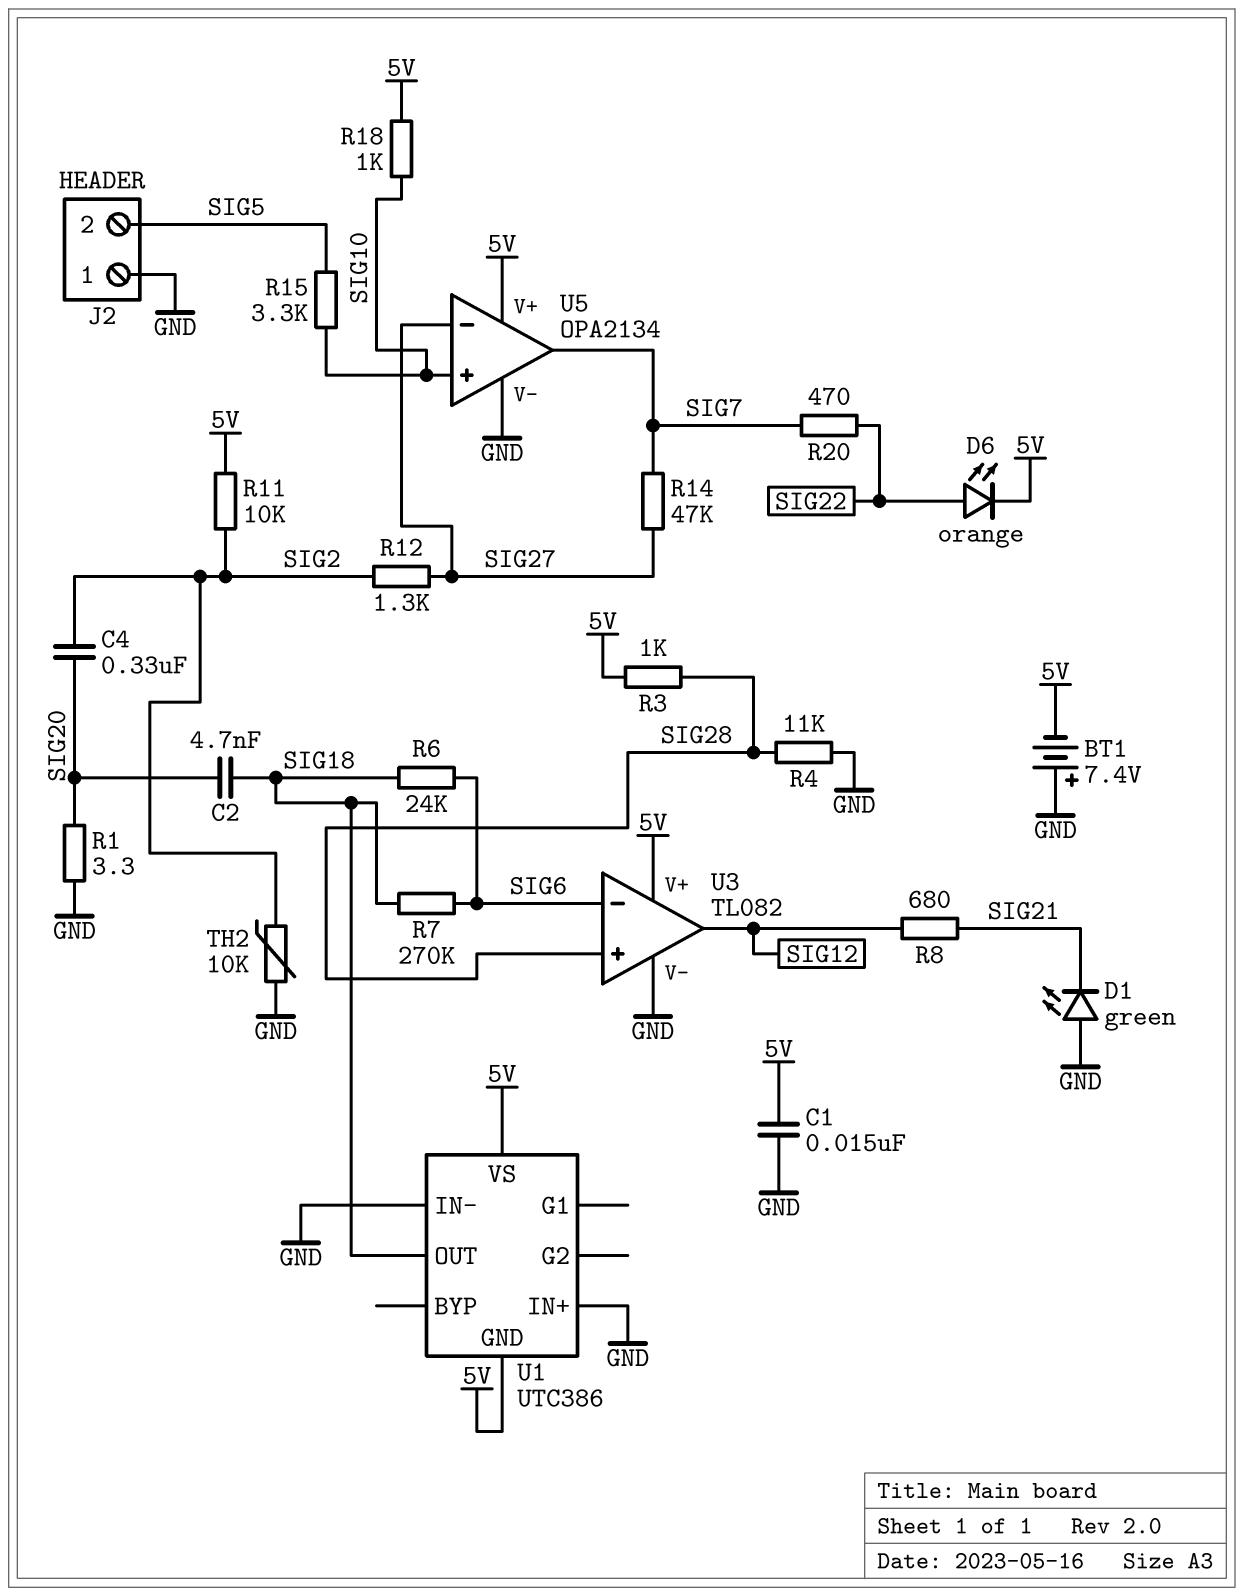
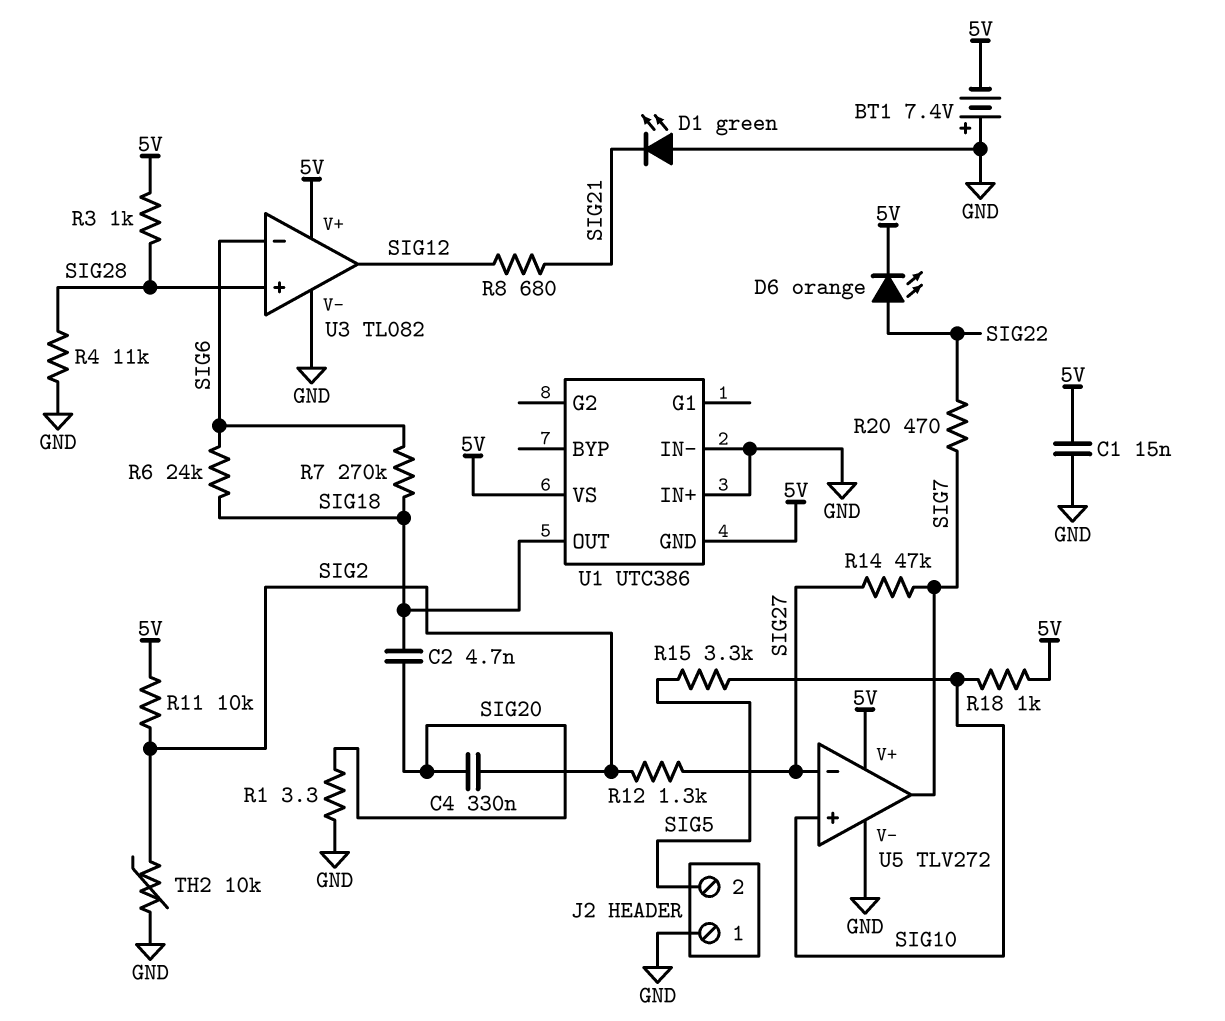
U5: OPA2134 -> TLV272

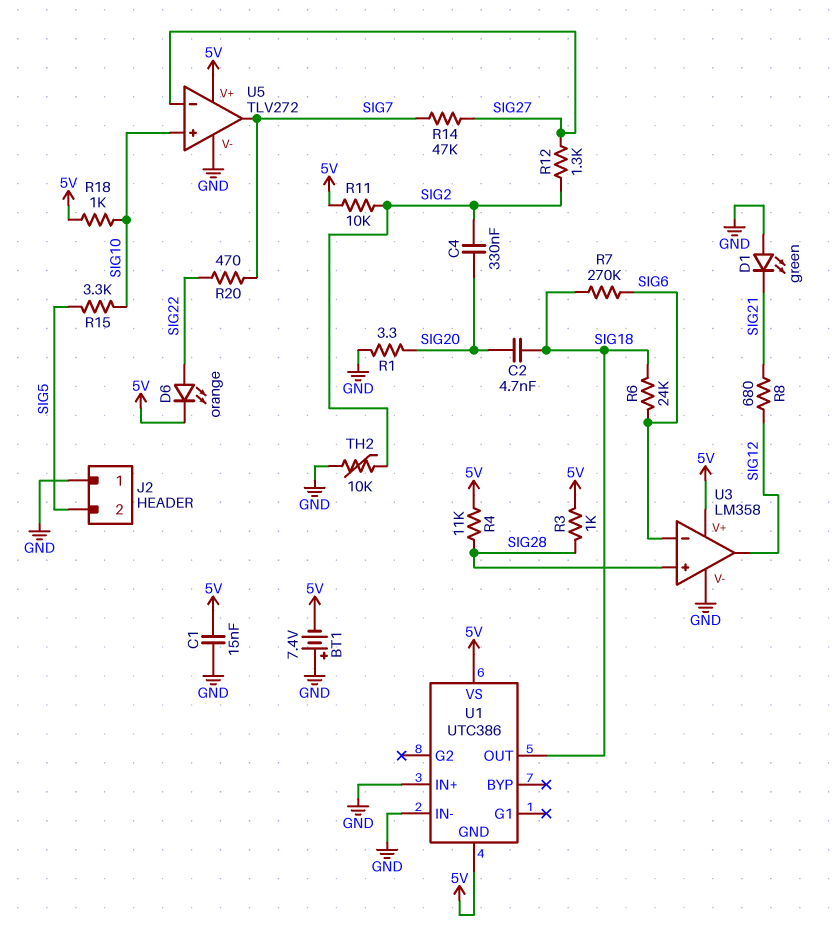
R4: 11k (GND, SIG28) -> 11k (5V, SIG28)
U3: TL082 -> LM358

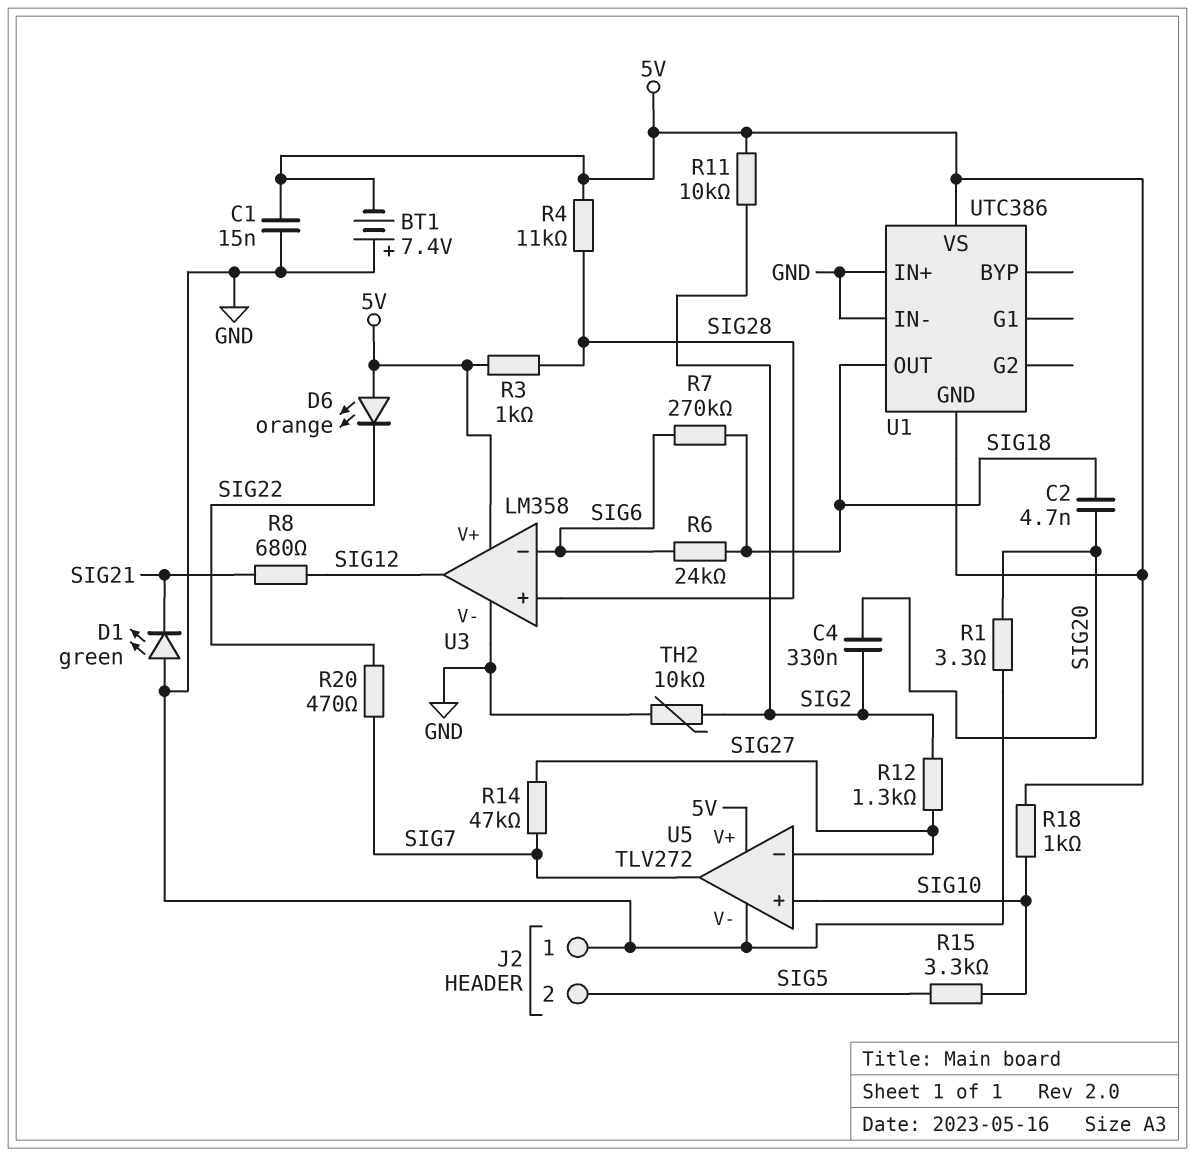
D6: LED orange (A SIG22, K 5V) -> LED orange (A 5V, K SIG22)

